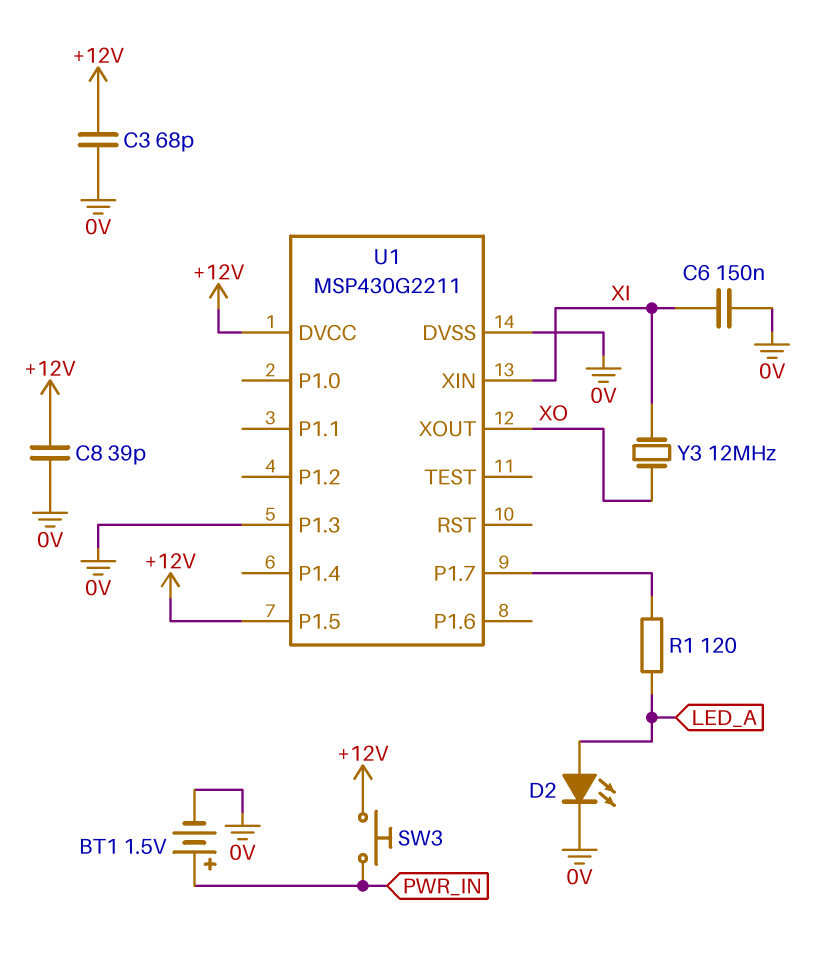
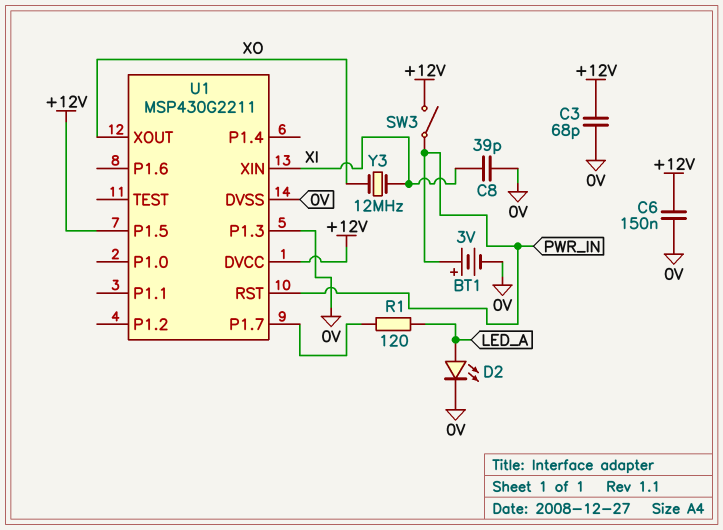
BT1: 1.5V (plus PWR_IN, minus 0V) -> 3V (plus PWR_IN, minus 0V)
C6: 150nF (0V, XI) -> 150nF (+12V, 0V)
C8: 39pF (+12V, 0V) -> 39pF (0V, XI)
SW3: button (+12V, PWR_IN) -> switch (+12V, PWR_IN)
U1 pin RST: none -> PWR_IN

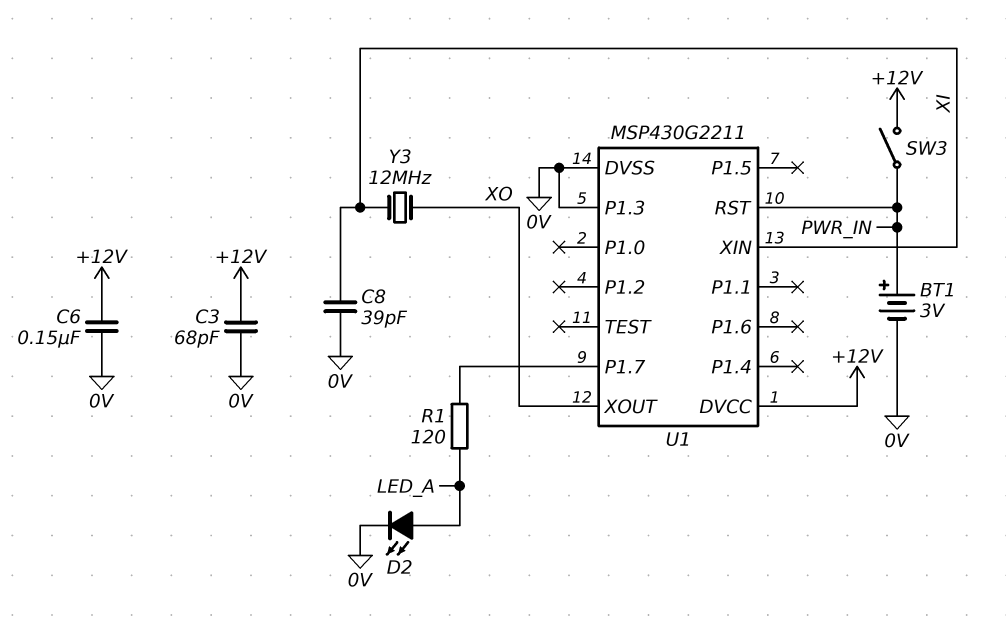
U1 pin P1.5: +12V -> none

